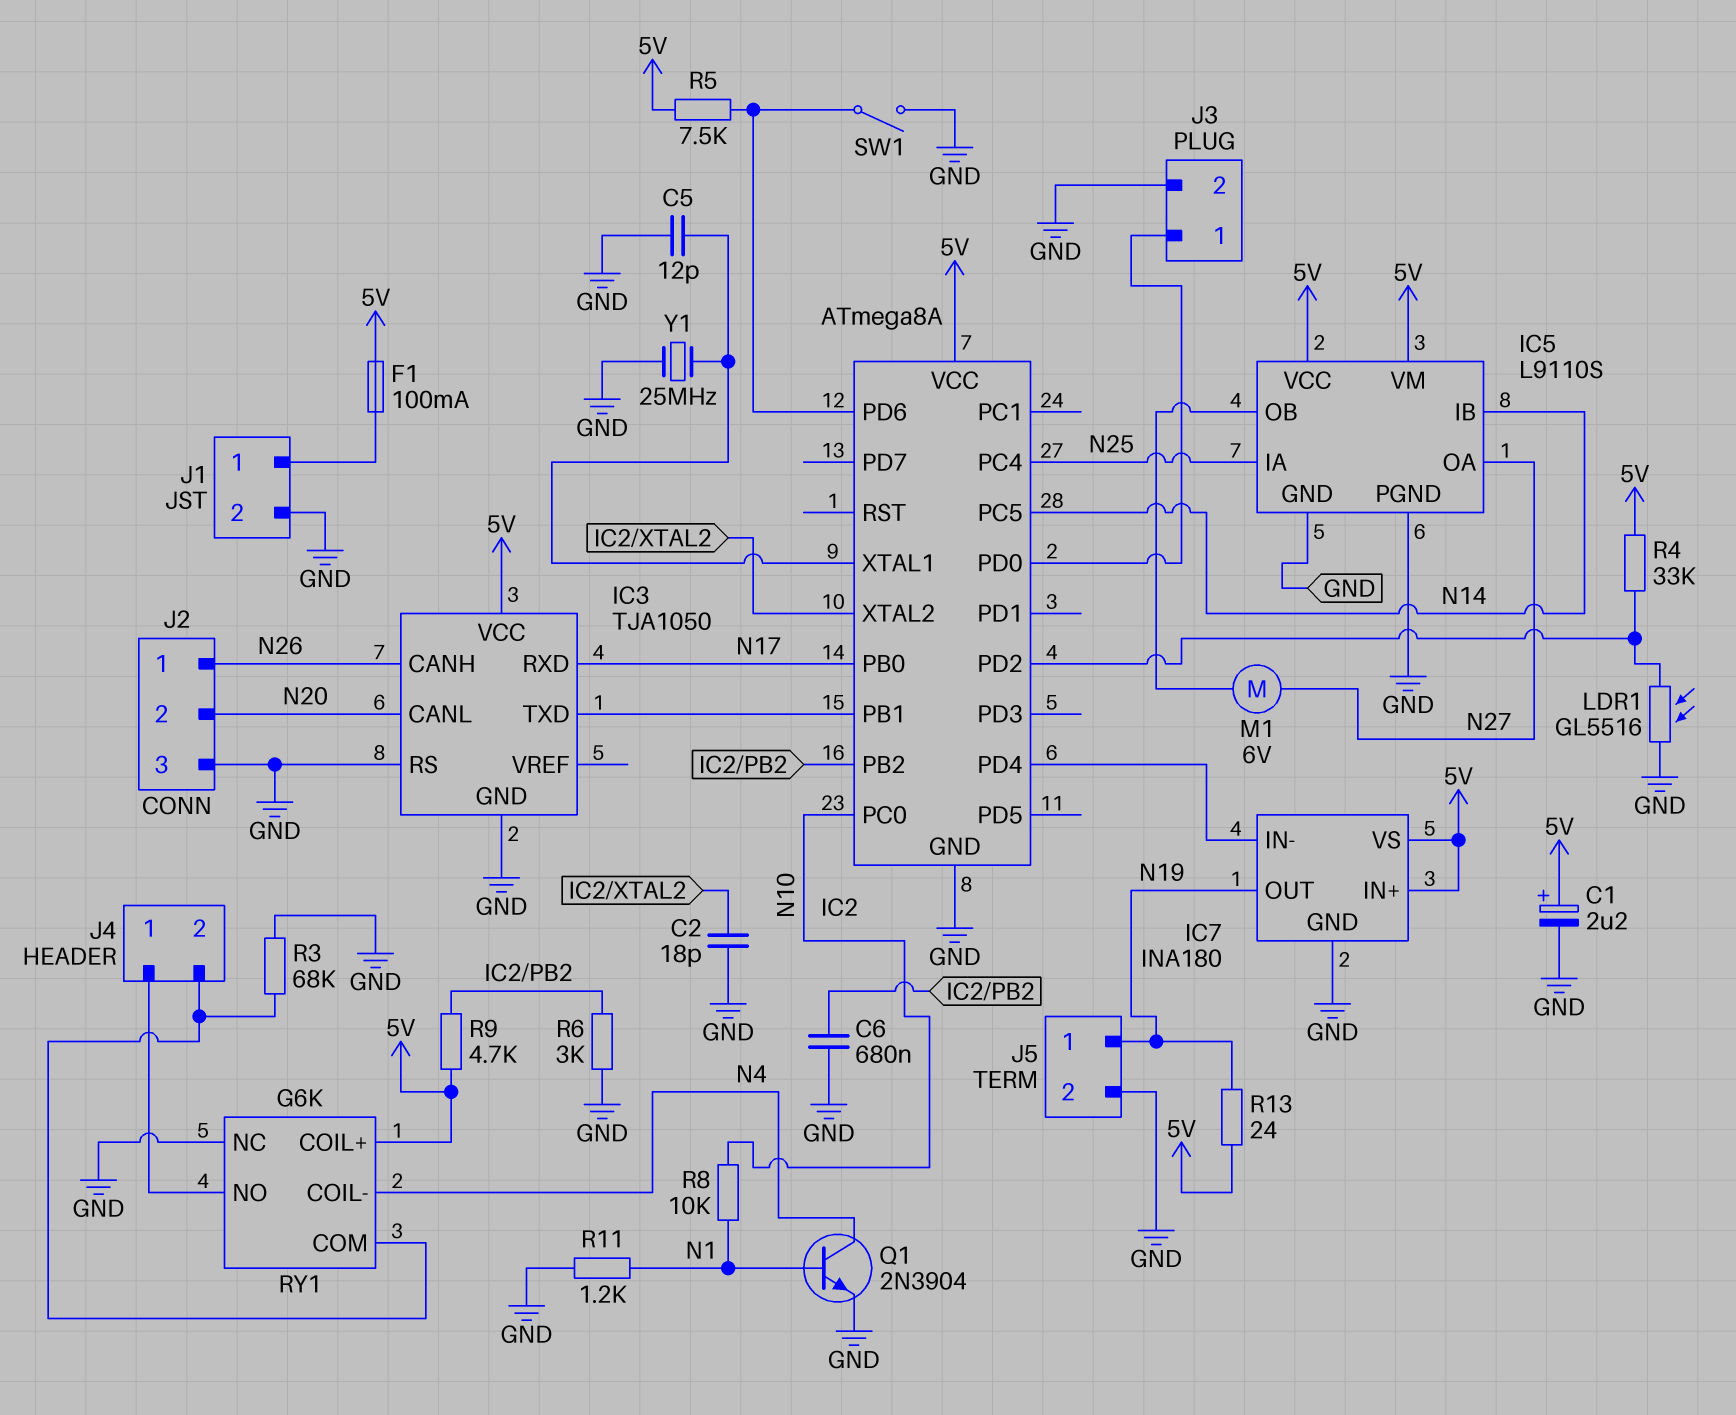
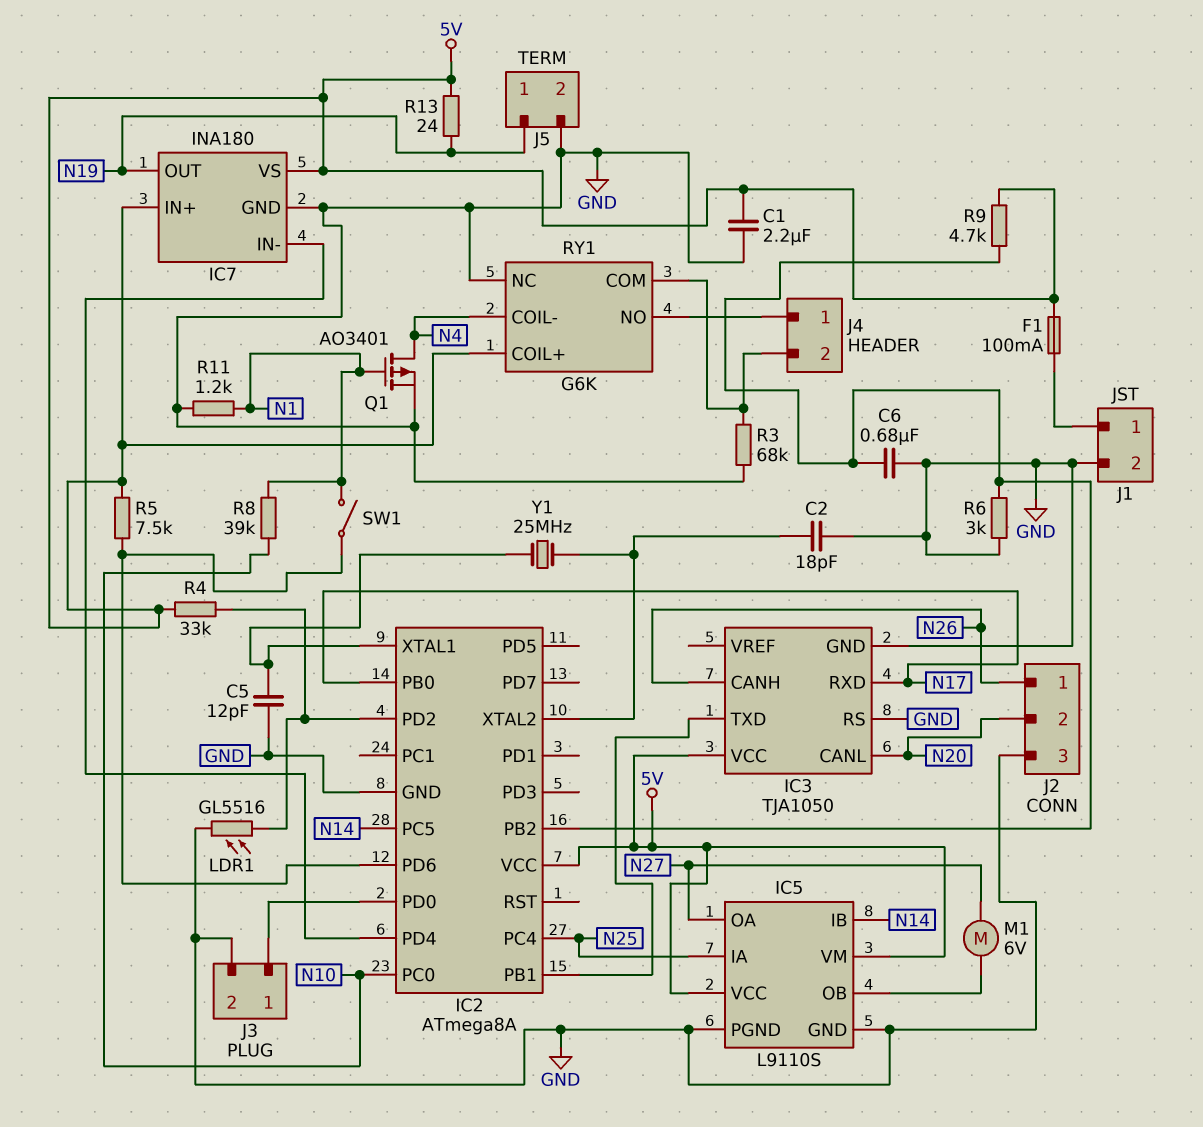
C1: 2.2uF (plus 5V, minus GND) -> 2.2uF (5V, GND)
Q1: NPN 2N3904 (B N1, C N4, E GND) -> PMOS AO3401 (G N1, D N4, S GND)
R8: 10k (N1, N10) -> 39k (N1, N10)
SW1: switch (GND, IC2/PD6) -> switch (IC2/PD6, N1)
Y1: 25MHz (GND, IC2/XTAL1) -> 25MHz (IC2/XTAL1, IC2/XTAL2)

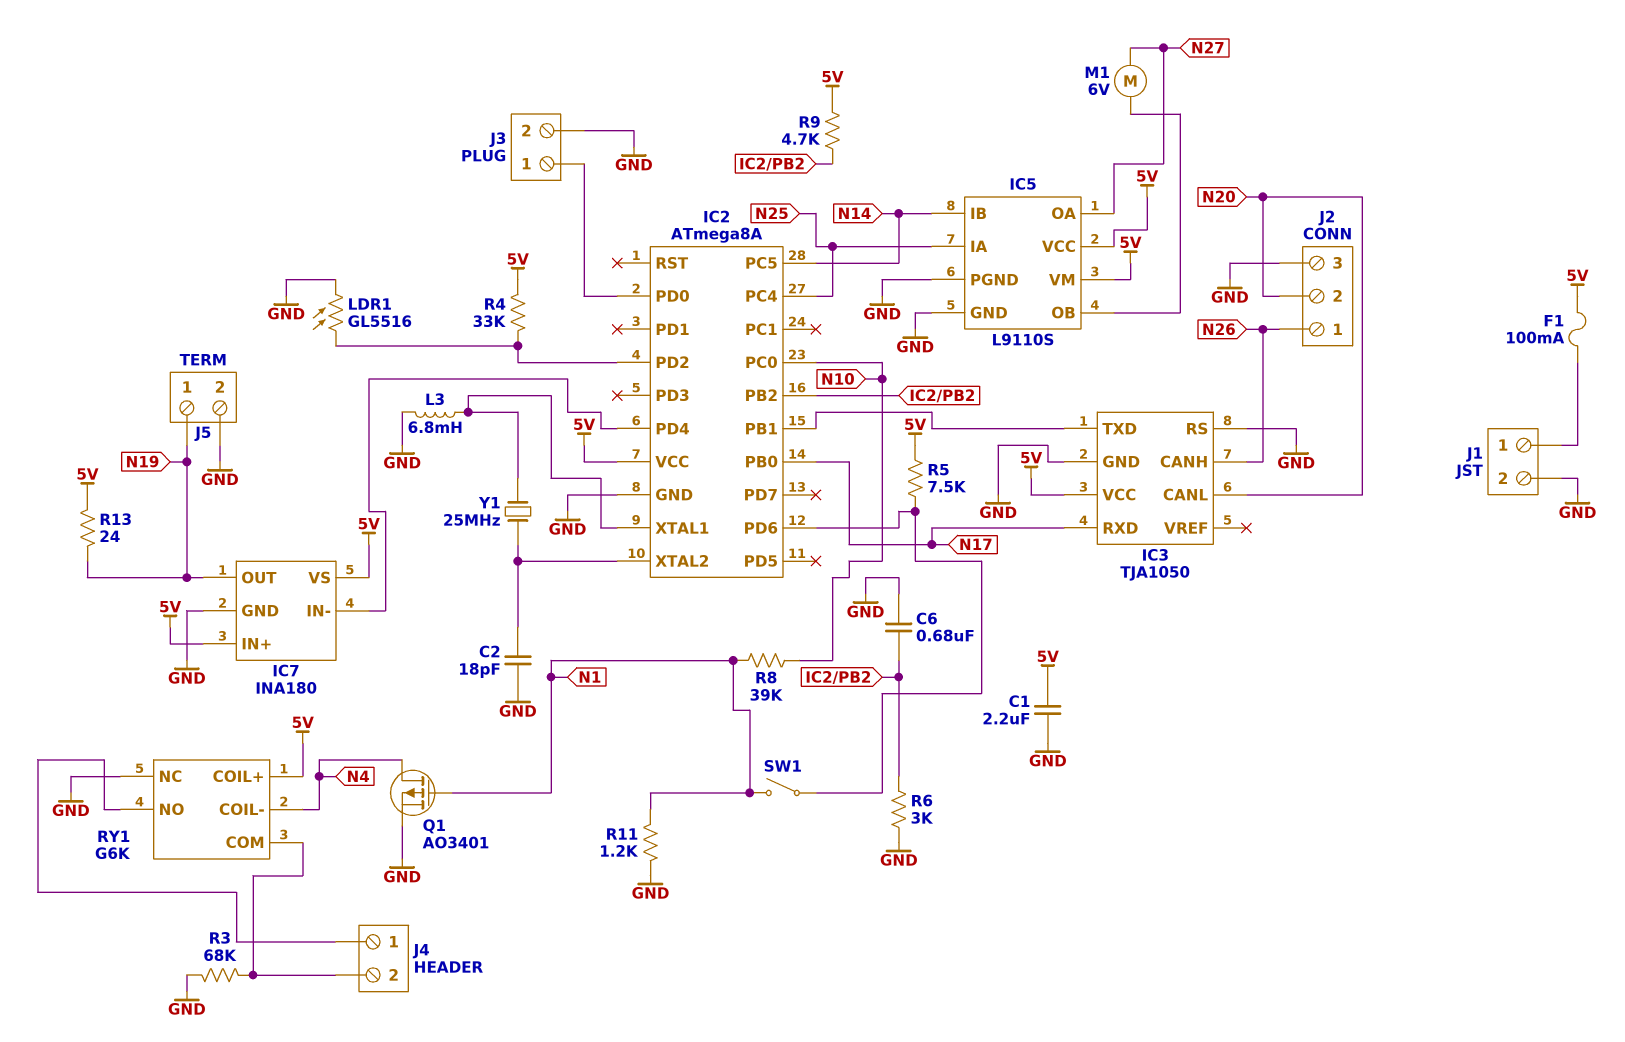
C5: 12pF (GND, IC2/XTAL1) -> none
L3: none -> 6.8mH (GND, IC2/XTAL1)

